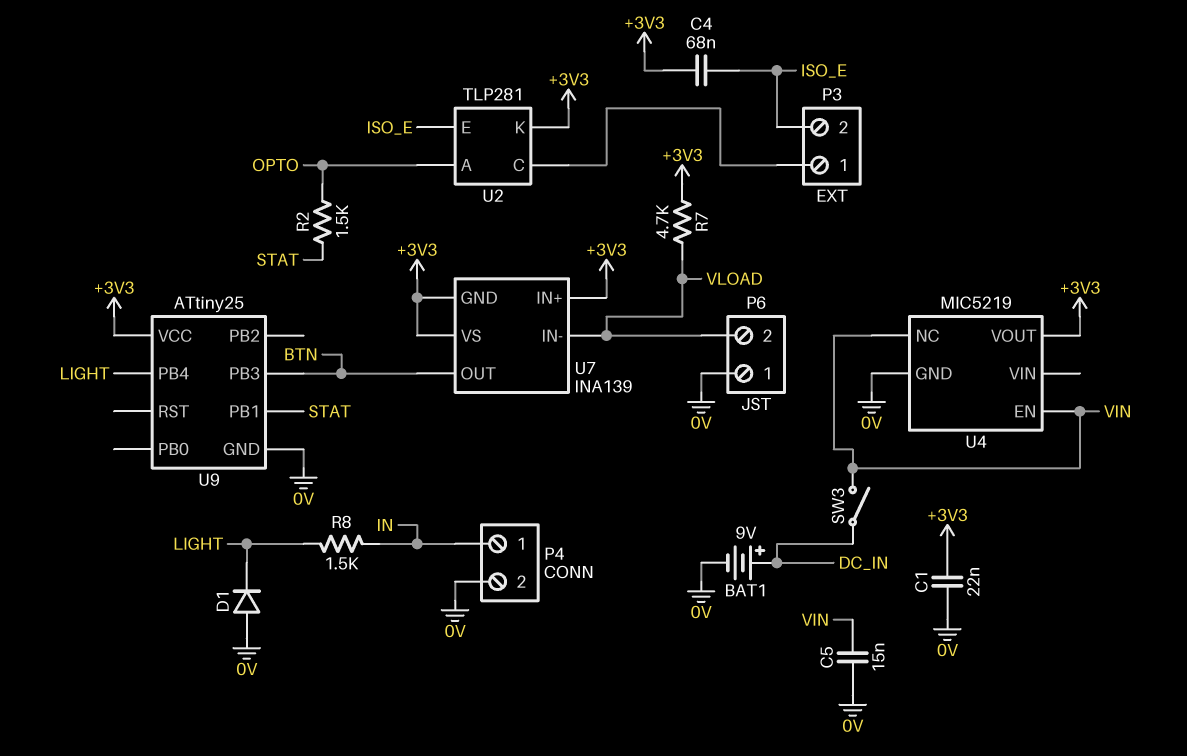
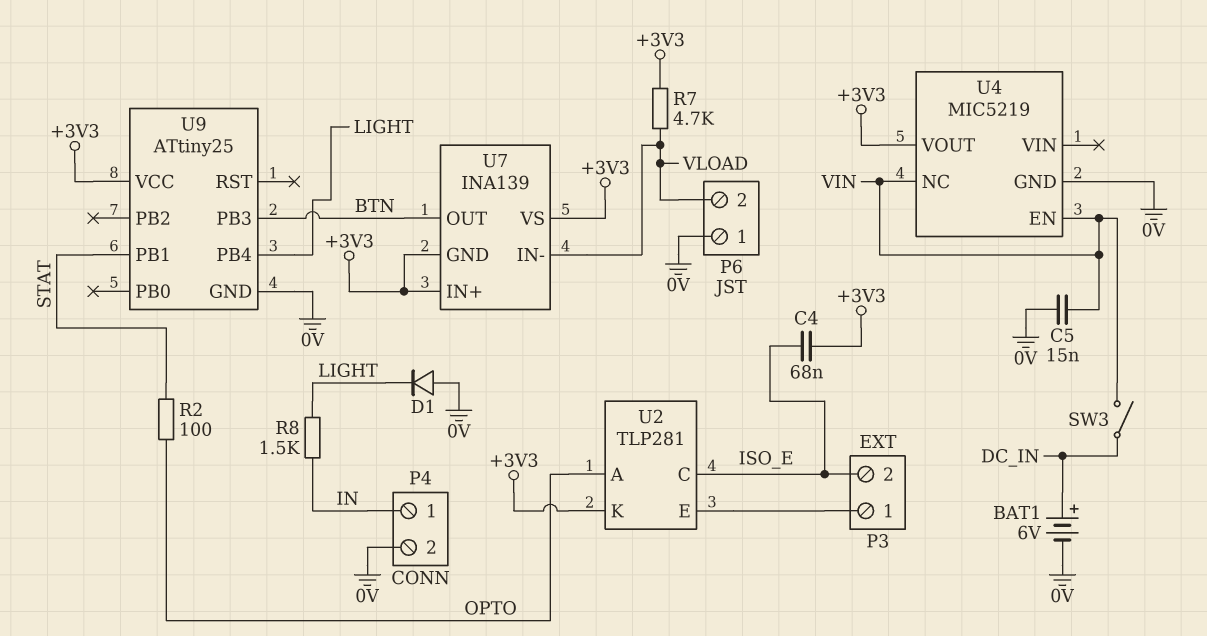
BAT1: 9V (plus DC_IN, minus 0V) -> 6V (plus DC_IN, minus 0V)
C1: 22nF (+3V3, 0V) -> none
R2: 1.5k (OPTO, STAT) -> 100 (OPTO, STAT)
U2 pin C: P3/1 -> ISO_E
U2 pin E: ISO_E -> P3/1

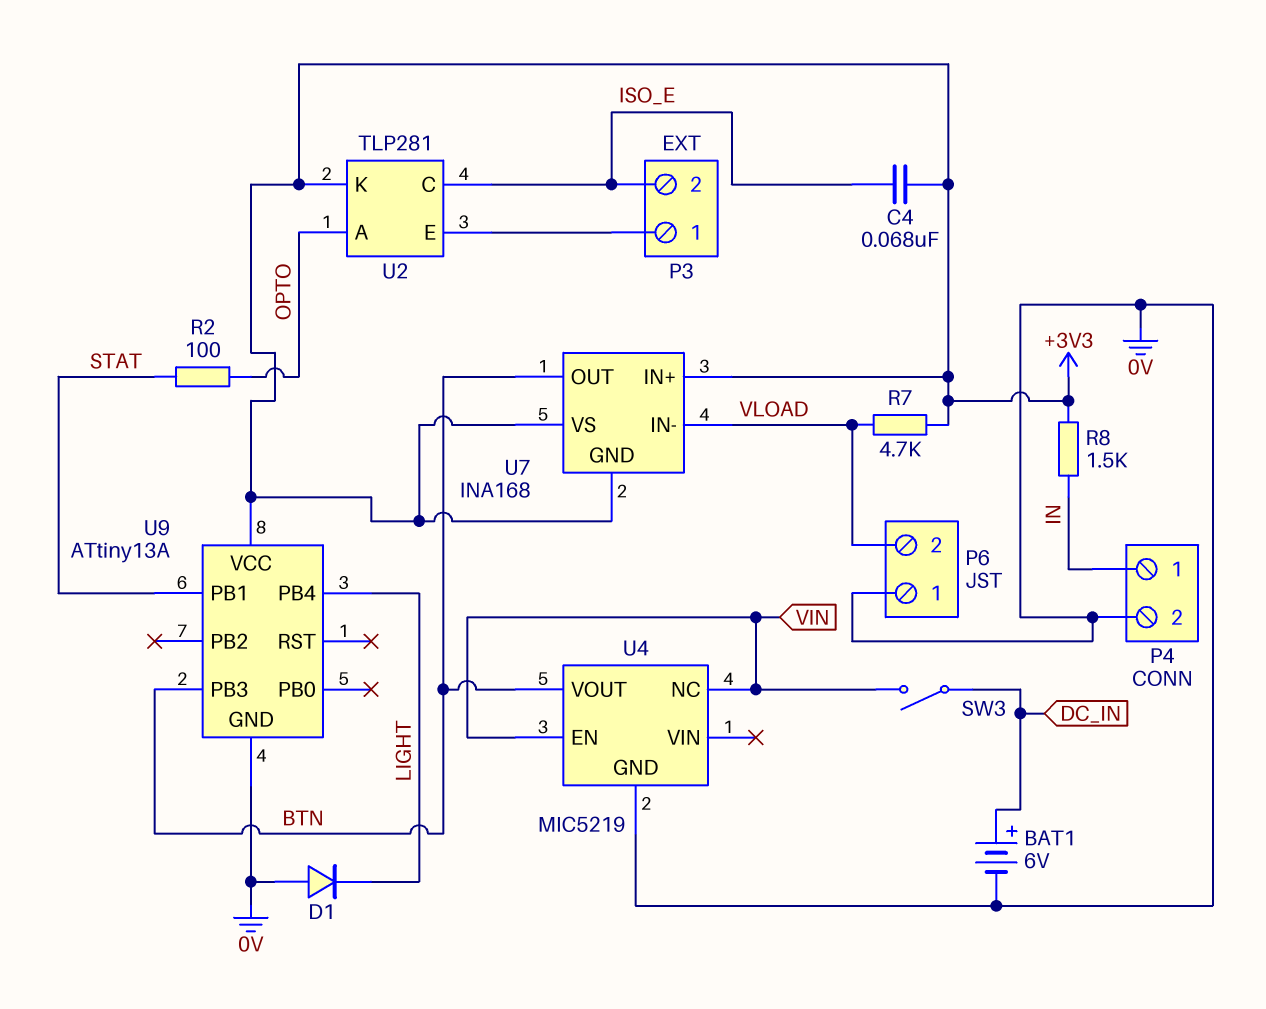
C5: 15nF (0V, VIN) -> none
R8: 1.5k (IN, LIGHT) -> 1.5k (+3V3, IN)
U4 pin VOUT: +3V3 -> BTN
U7: INA139 -> INA168
U9: ATtiny25 -> ATtiny13A

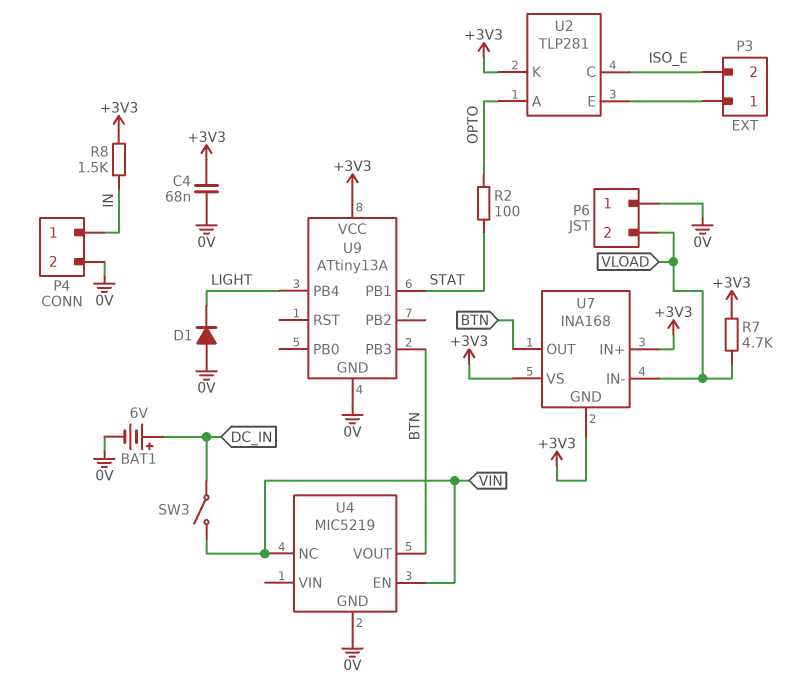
C4: 68nF (+3V3, ISO_E) -> 68nF (+3V3, 0V)

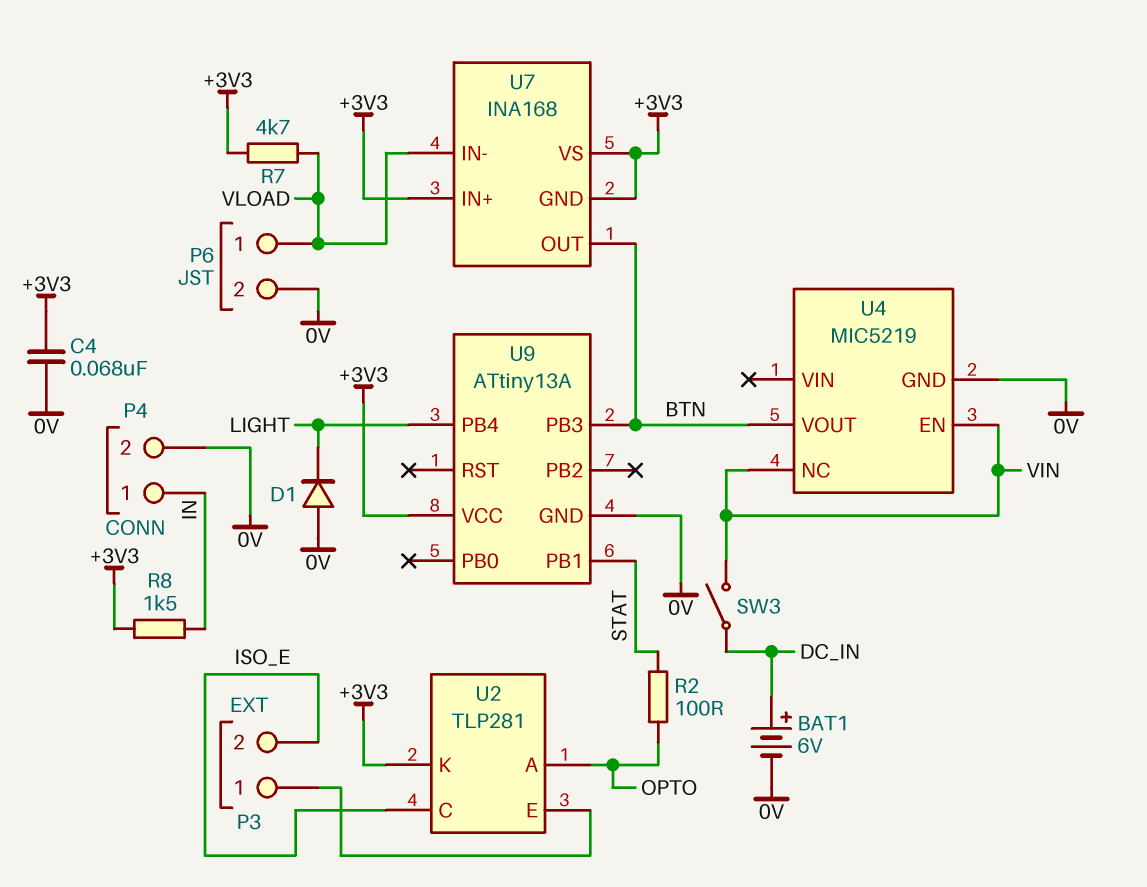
P6 pin 1: 0V -> VLOAD
P6 pin 2: VLOAD -> 0V

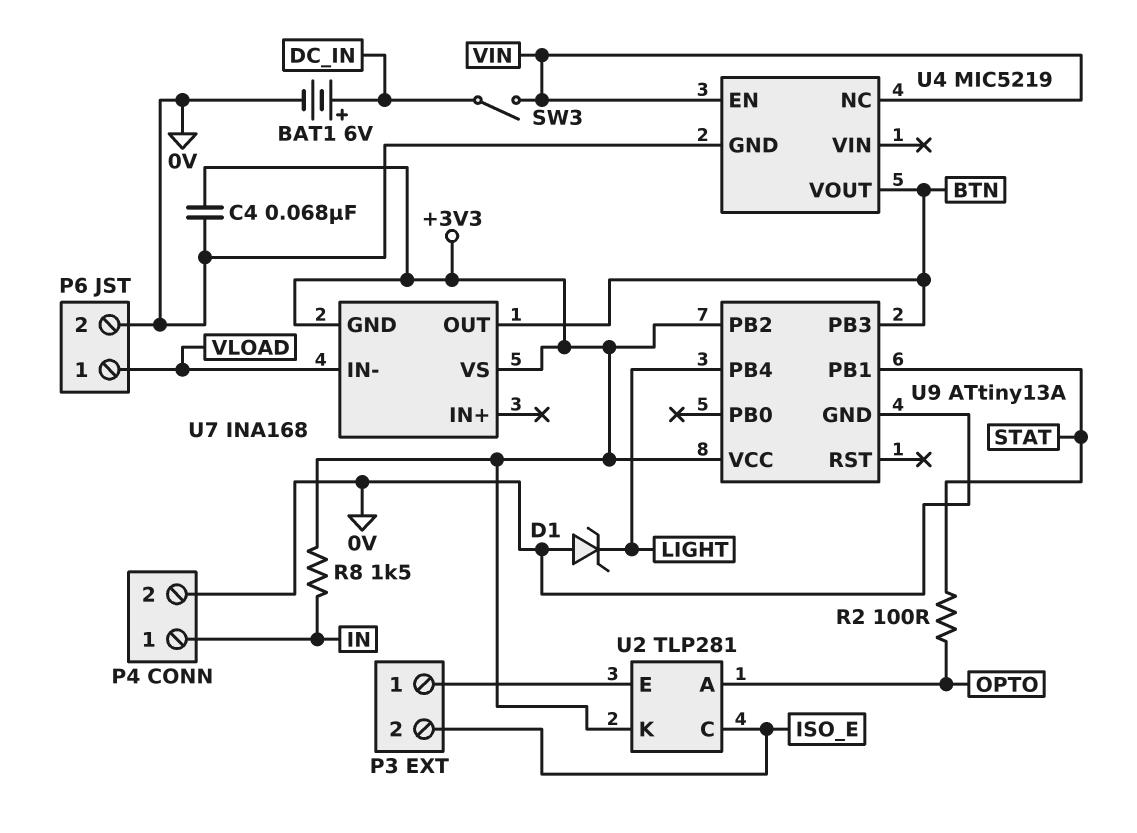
D1: diode (A 0V, K LIGHT) -> zener (A 0V, K LIGHT)
R7: 4.7k (+3V3, VLOAD) -> none
U7 pin IN+: +3V3 -> none
U9 pin PB2: none -> +3V3

